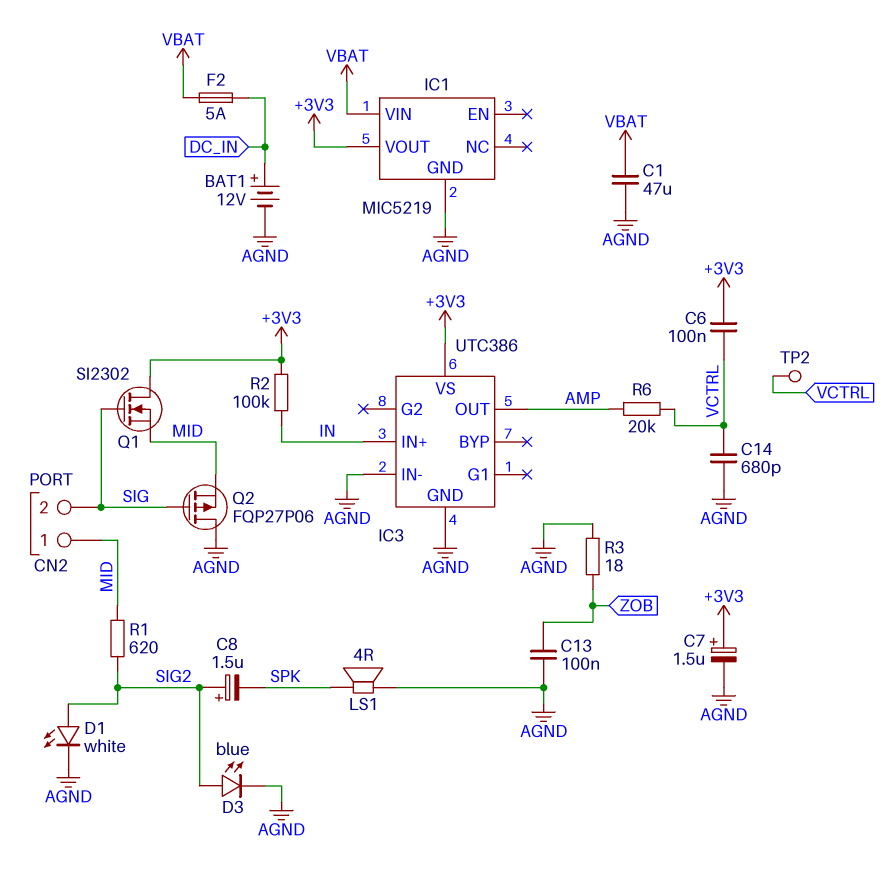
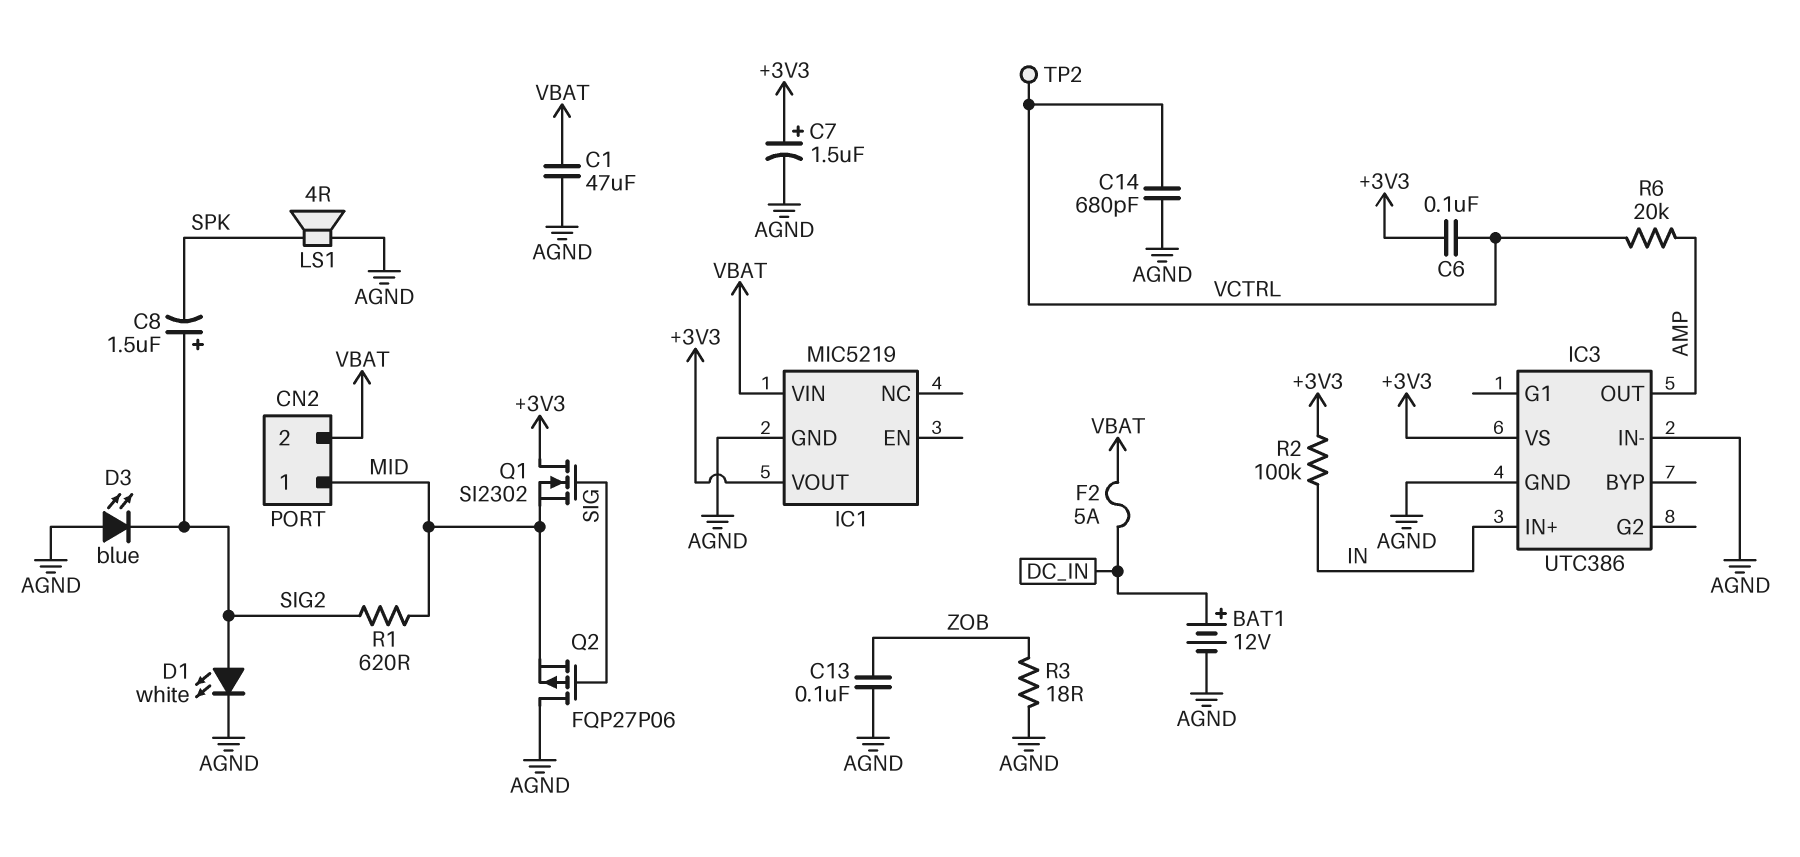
CN2 pin 2: SIG -> VBAT
D3: LED blue (A SIG2, K AGND) -> LED blue (A AGND, K SIG2)

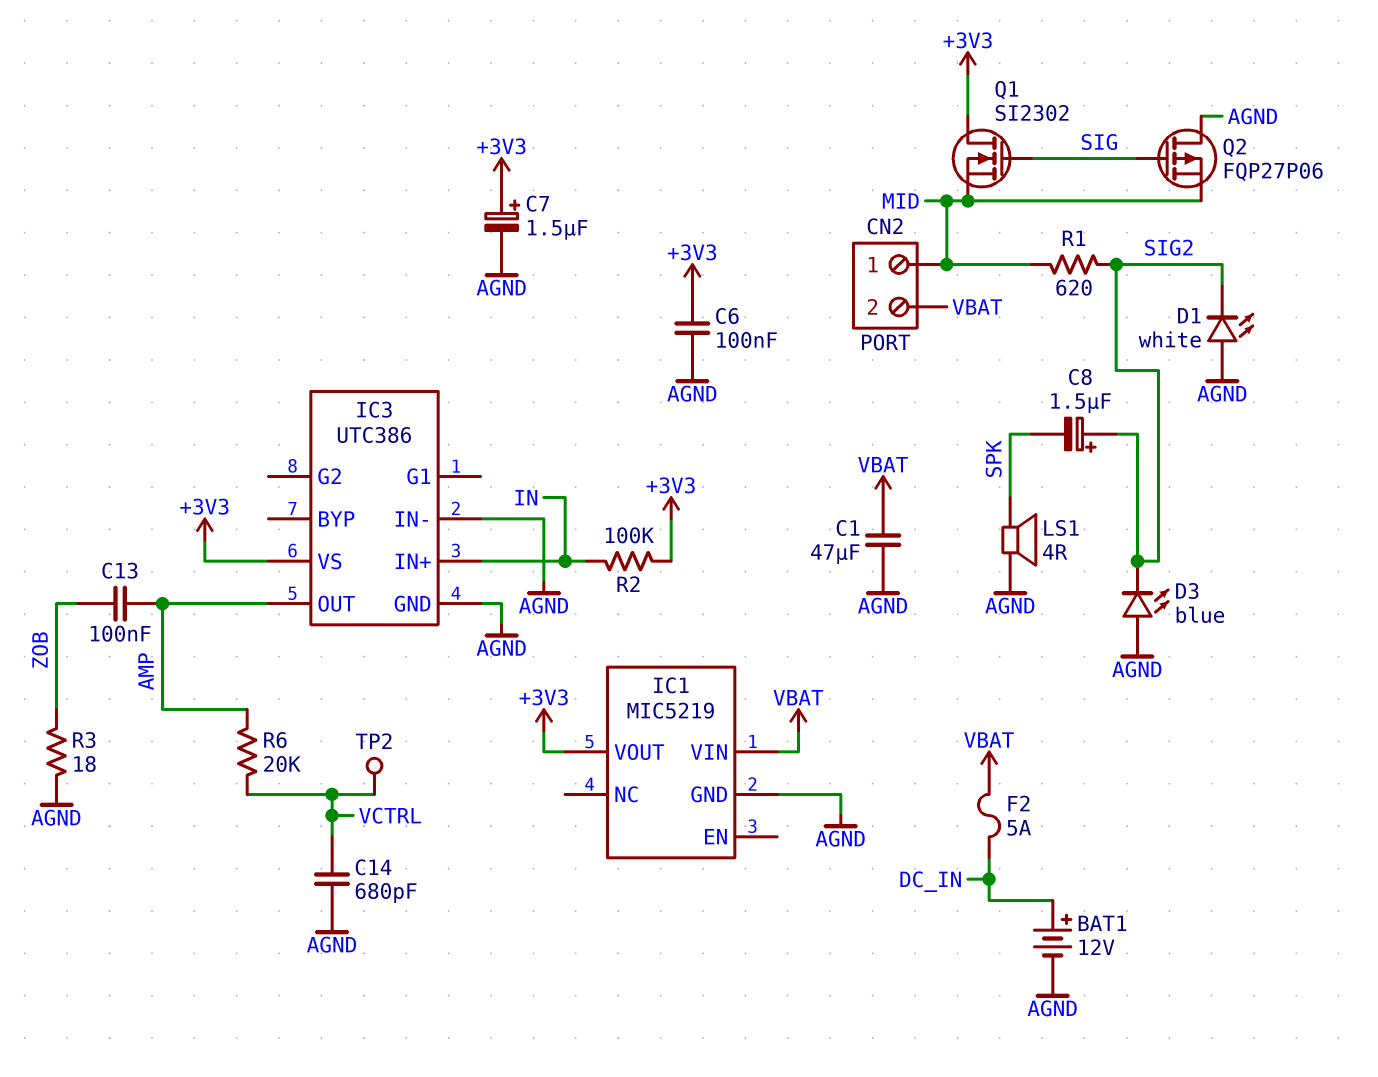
C6: 100nF (+3V3, VCTRL) -> 100nF (+3V3, AGND)
C13: 100nF (AGND, ZOB) -> 100nF (AMP, ZOB)
D1: LED white (A SIG2, K AGND) -> LED white (A AGND, K SIG2)

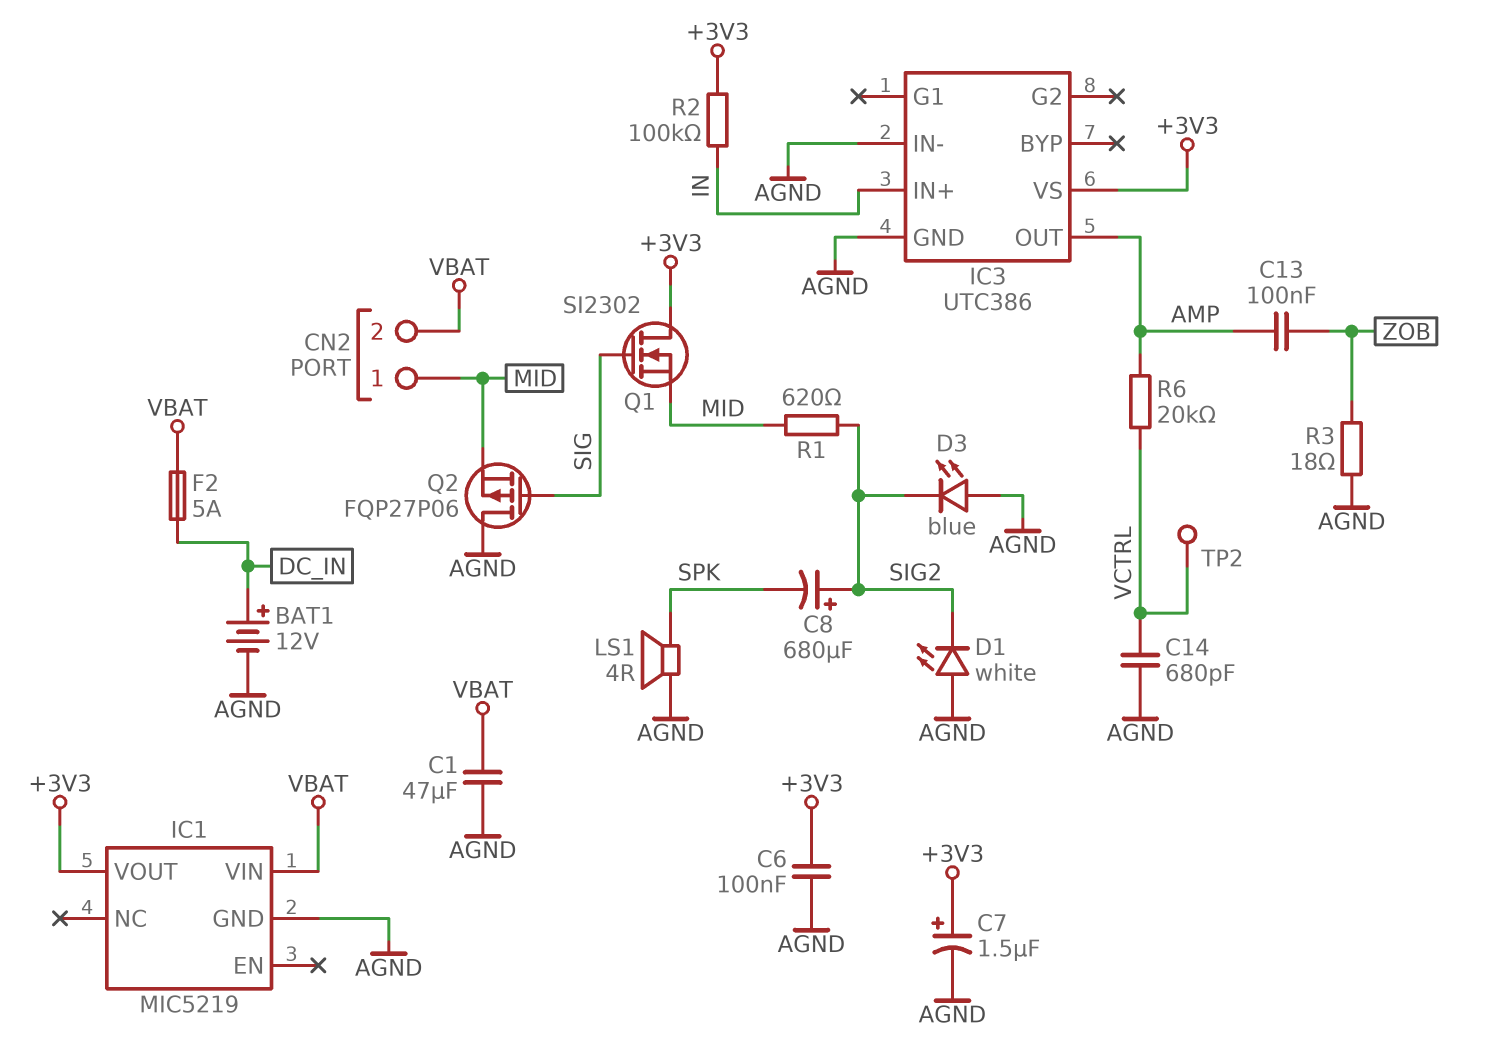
C8: 1.5uF (plus SIG2, minus SPK) -> 680uF (plus SIG2, minus SPK)

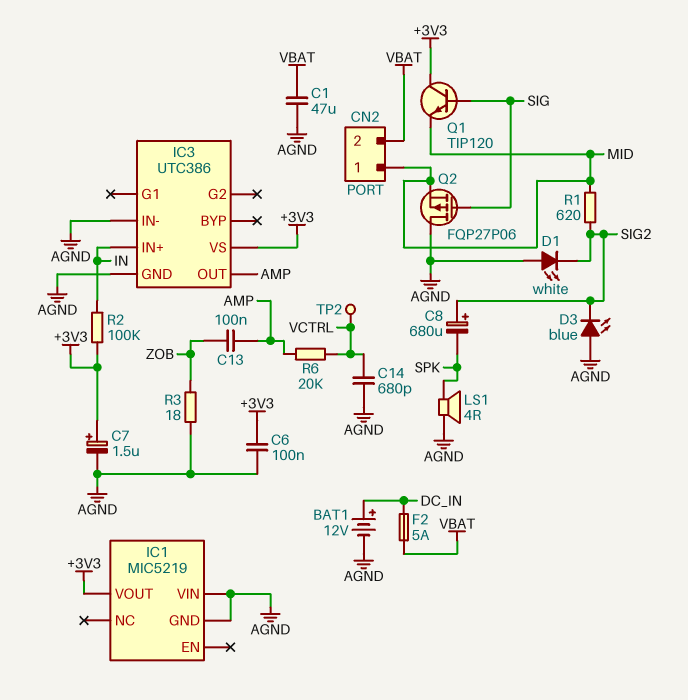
IC1 pin VIN: VBAT -> AGND
Q1: NMOS SI2302 (G SIG, D +3V3, S MID) -> NPN TIP120 (B SIG, C +3V3, E MID)

